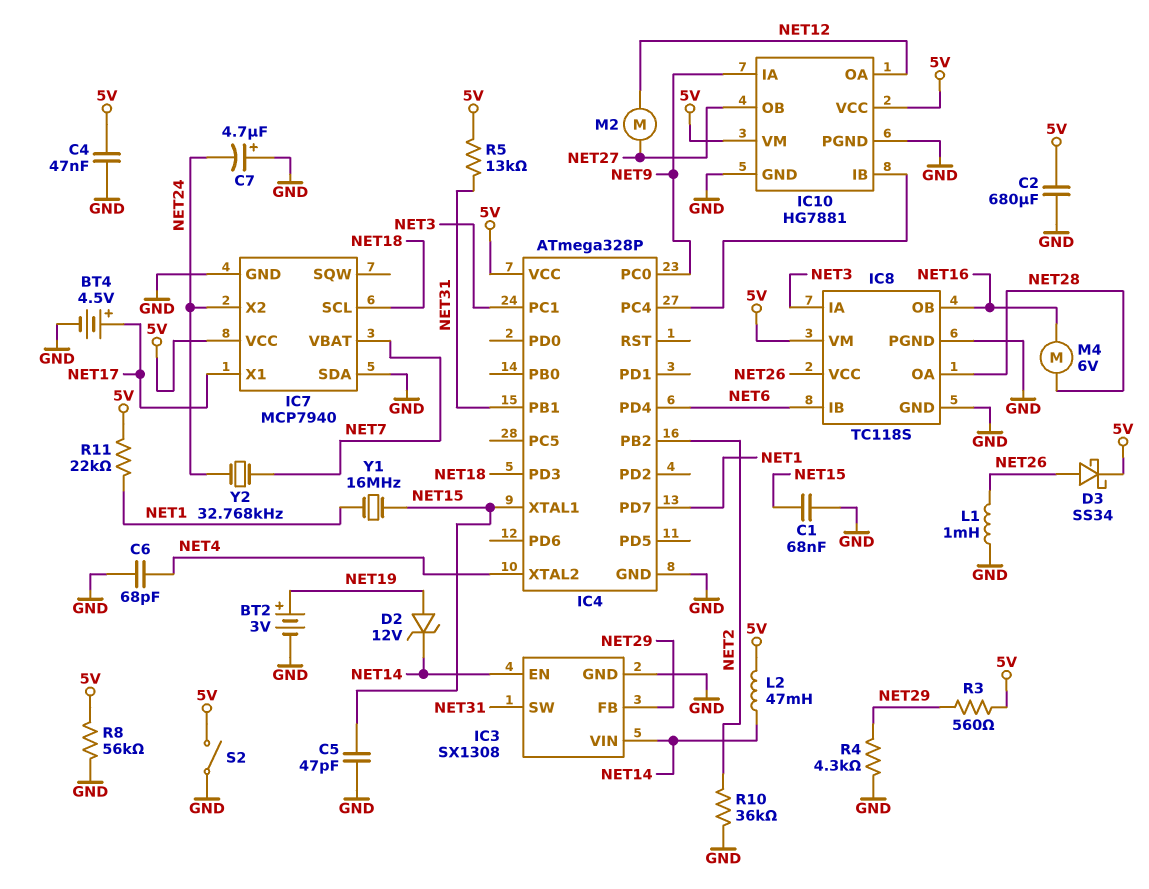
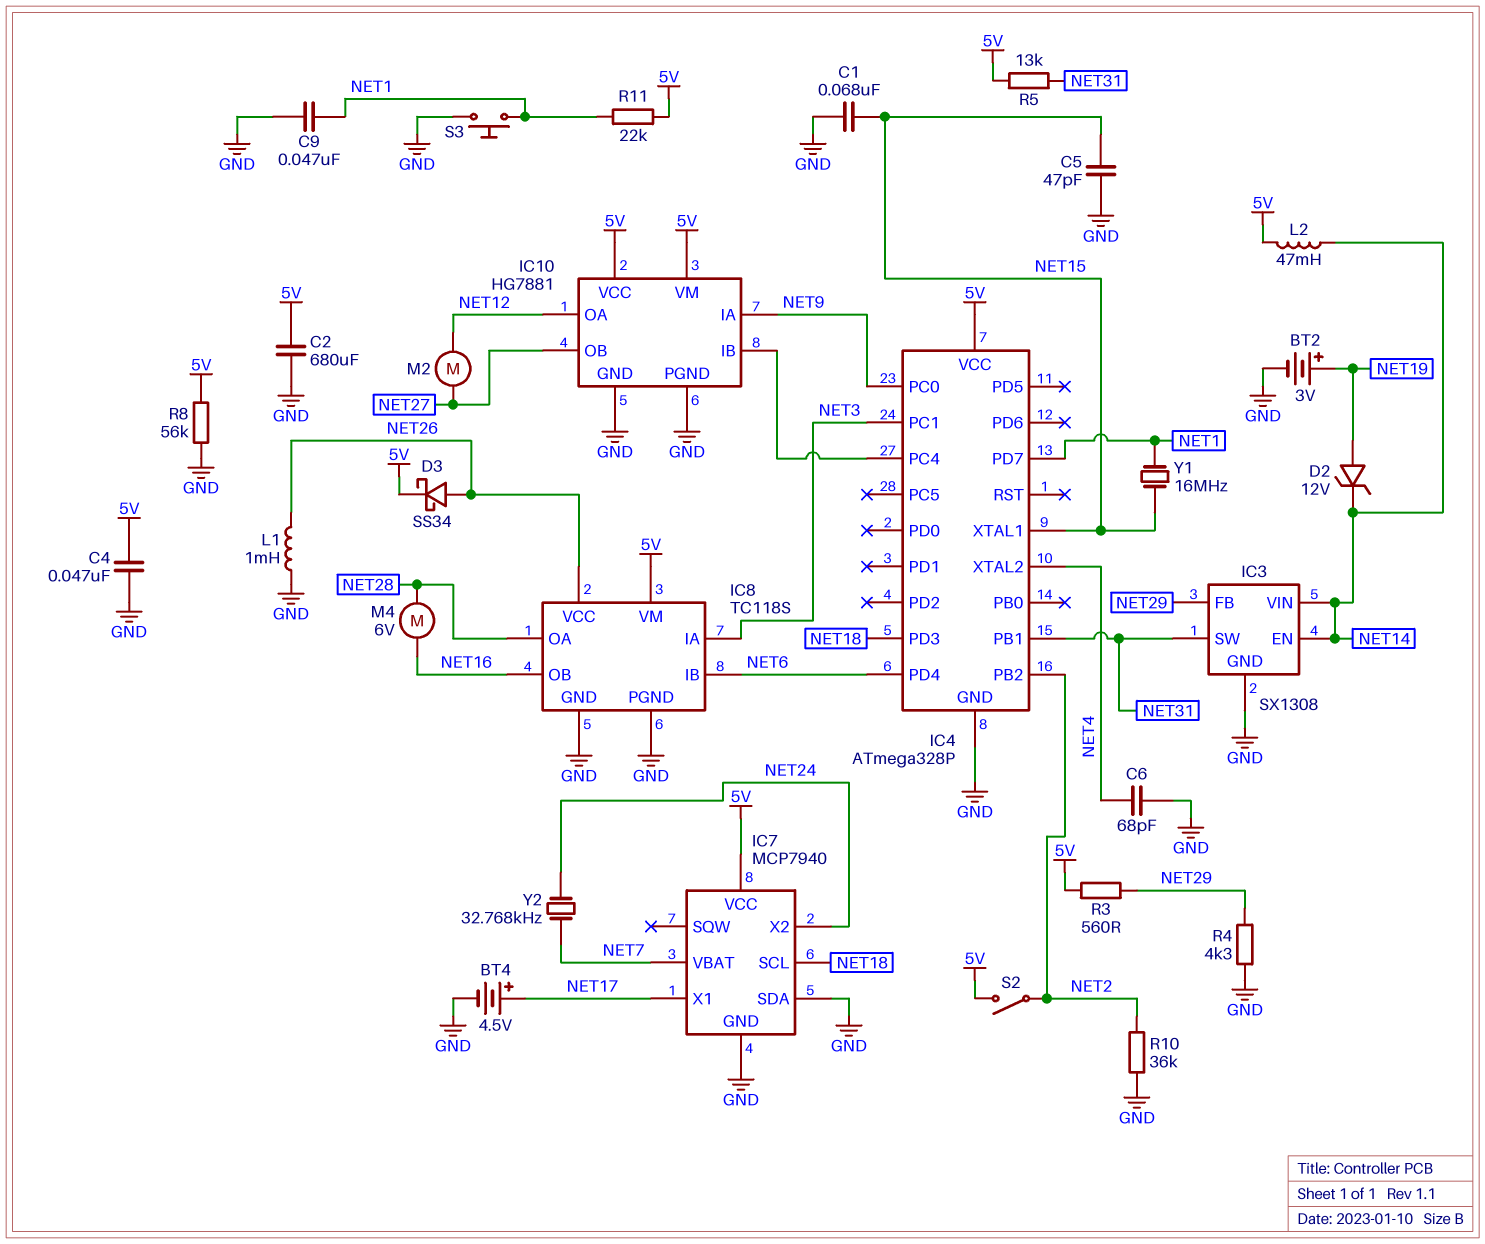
C7: 4.7uF (plus GND, minus NET24) -> none
C9: none -> 47nF (GND, NET1)
S2: switch (5V, GND) -> switch (5V, NET2)
S3: none -> button (GND, NET1)

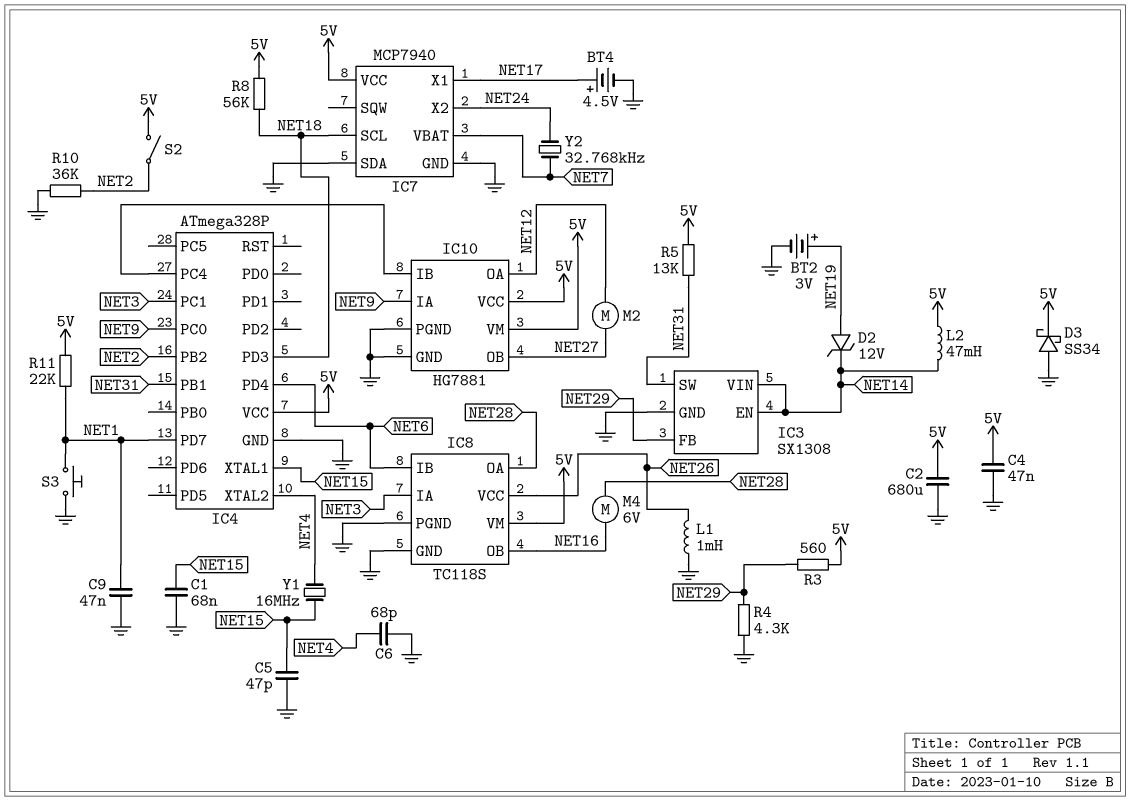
D3: schottky SS34 (A NET26, K 5V) -> schottky SS34 (A GND, K 5V)
R8: 56k (5V, GND) -> 56k (5V, NET18)
Y1: 16MHz (NET1, NET15) -> 16MHz (NET4, NET15)

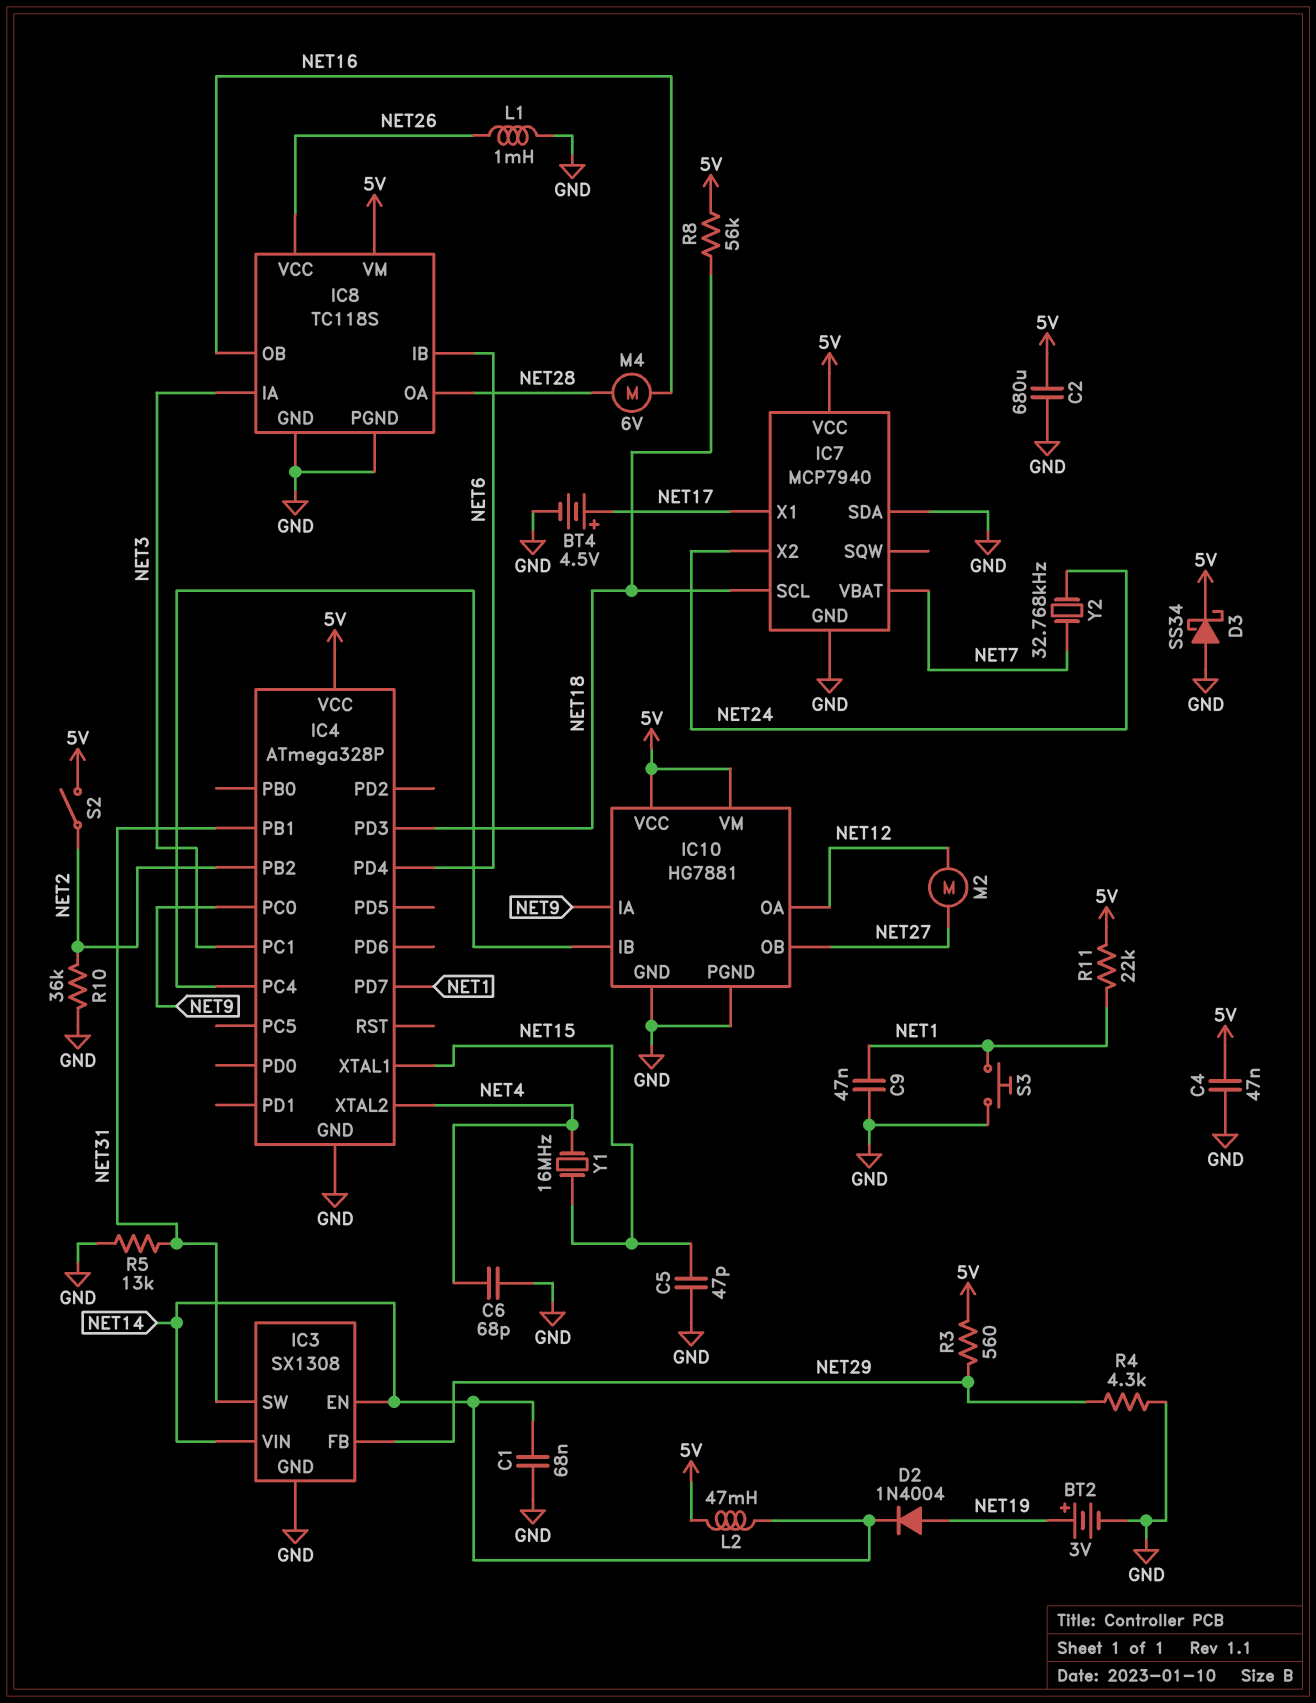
C1: 68nF (GND, NET15) -> 68nF (GND, NET14)
D2: zener 12V (A NET19, K NET14) -> diode 1N4004 (A NET19, K NET14)
R5: 13k (5V, NET31) -> 13k (GND, NET31)

